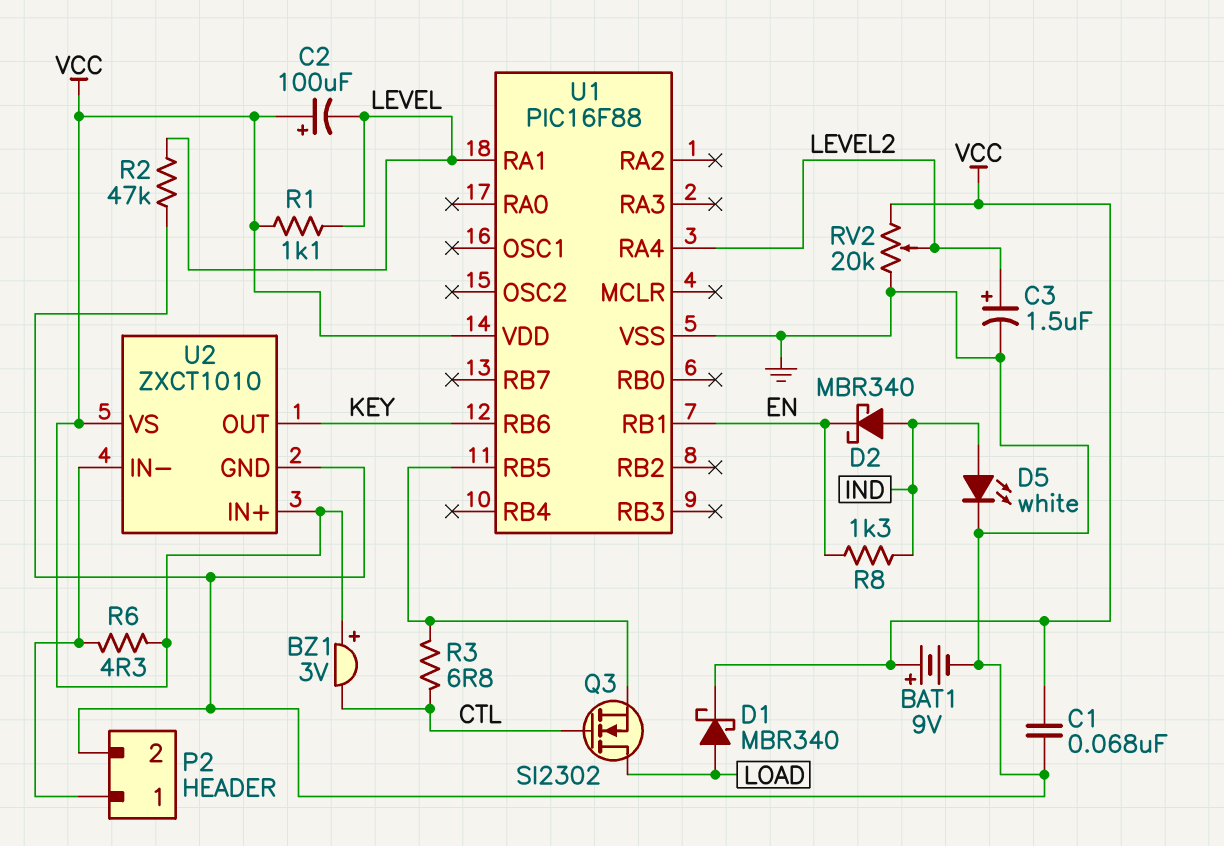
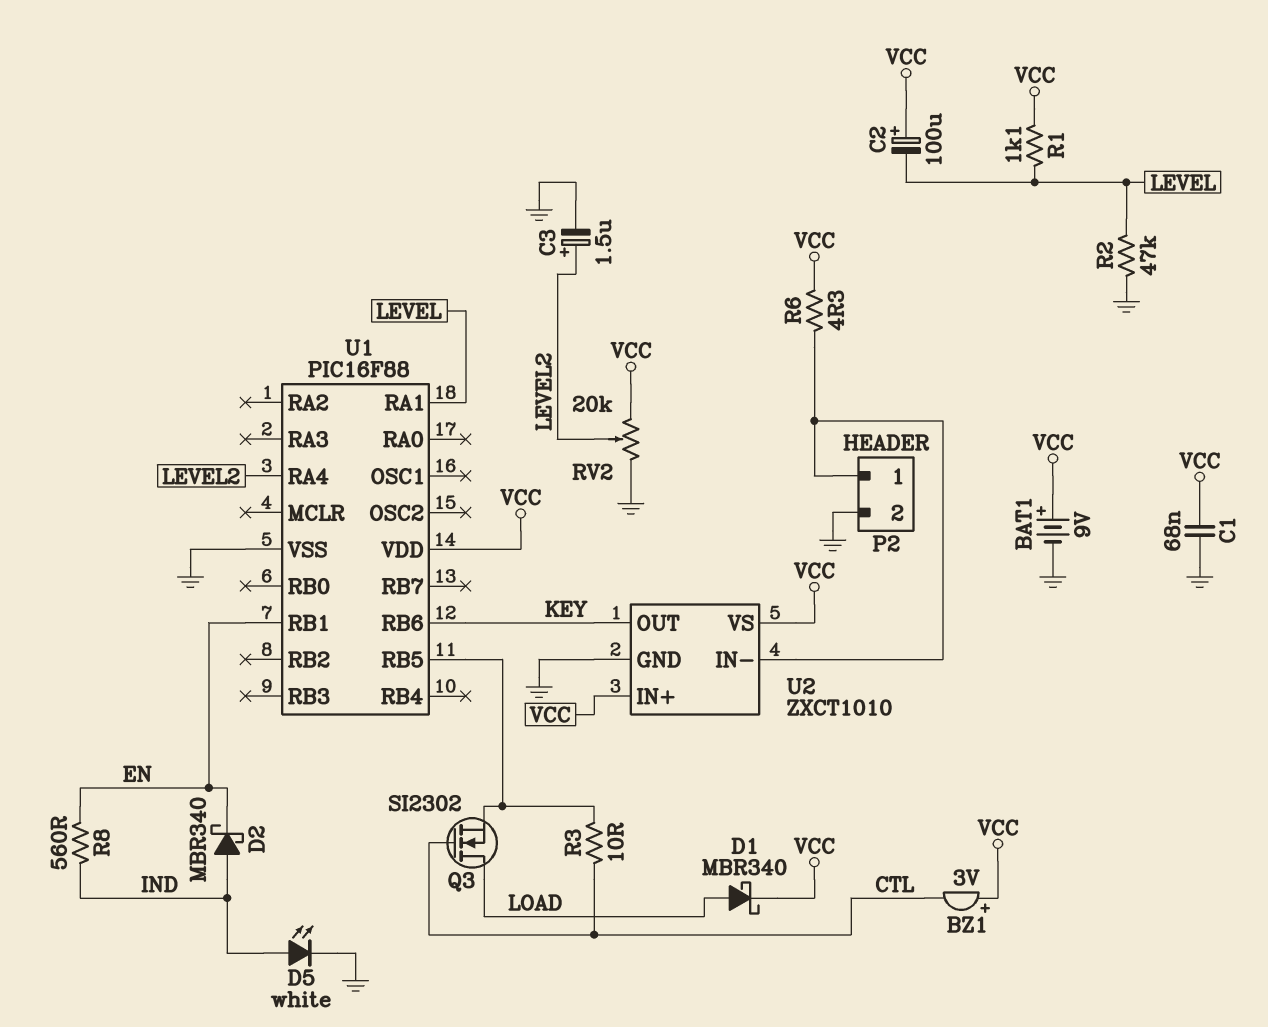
R3: 6.8 (CTL, U1/RB5) -> 10 (CTL, U1/RB5)
R8: 1.3k (EN, IND) -> 560 (EN, IND)

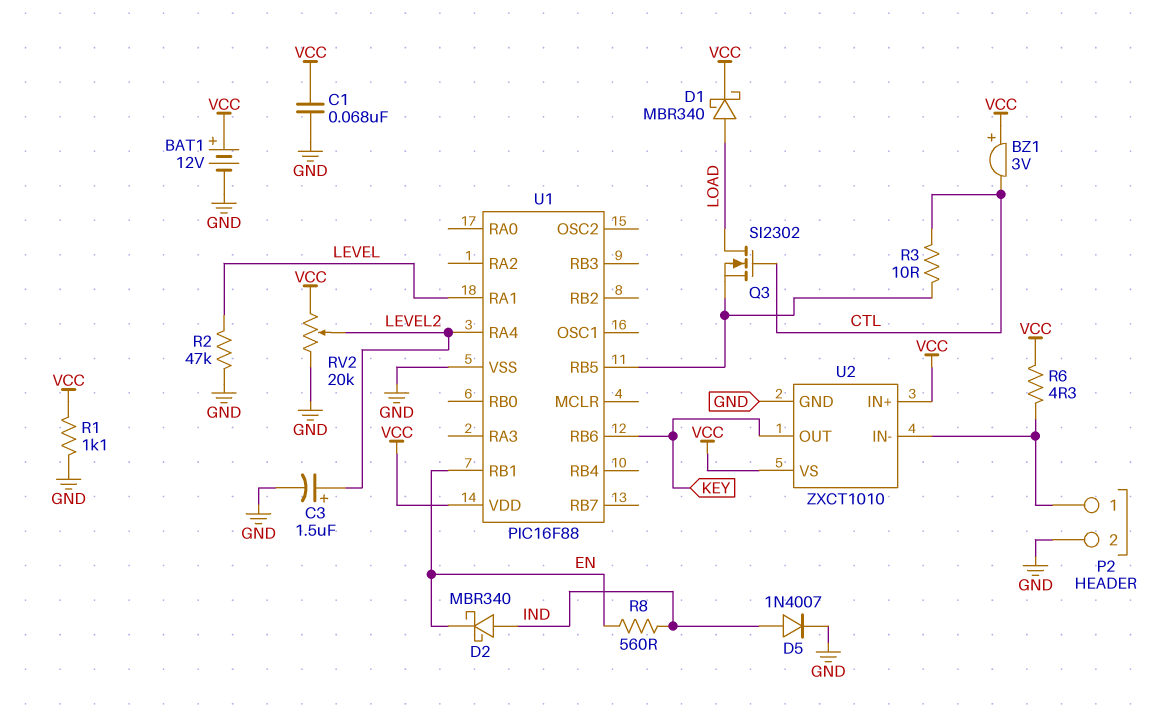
BAT1: 9V (plus VCC, minus GND) -> 12V (plus VCC, minus GND)
C2: 100uF (plus VCC, minus LEVEL) -> none
D5: LED white (A IND, K GND) -> diode 1N4007 (A IND, K GND)
R1: 1.1k (LEVEL, VCC) -> 1.1k (GND, VCC)

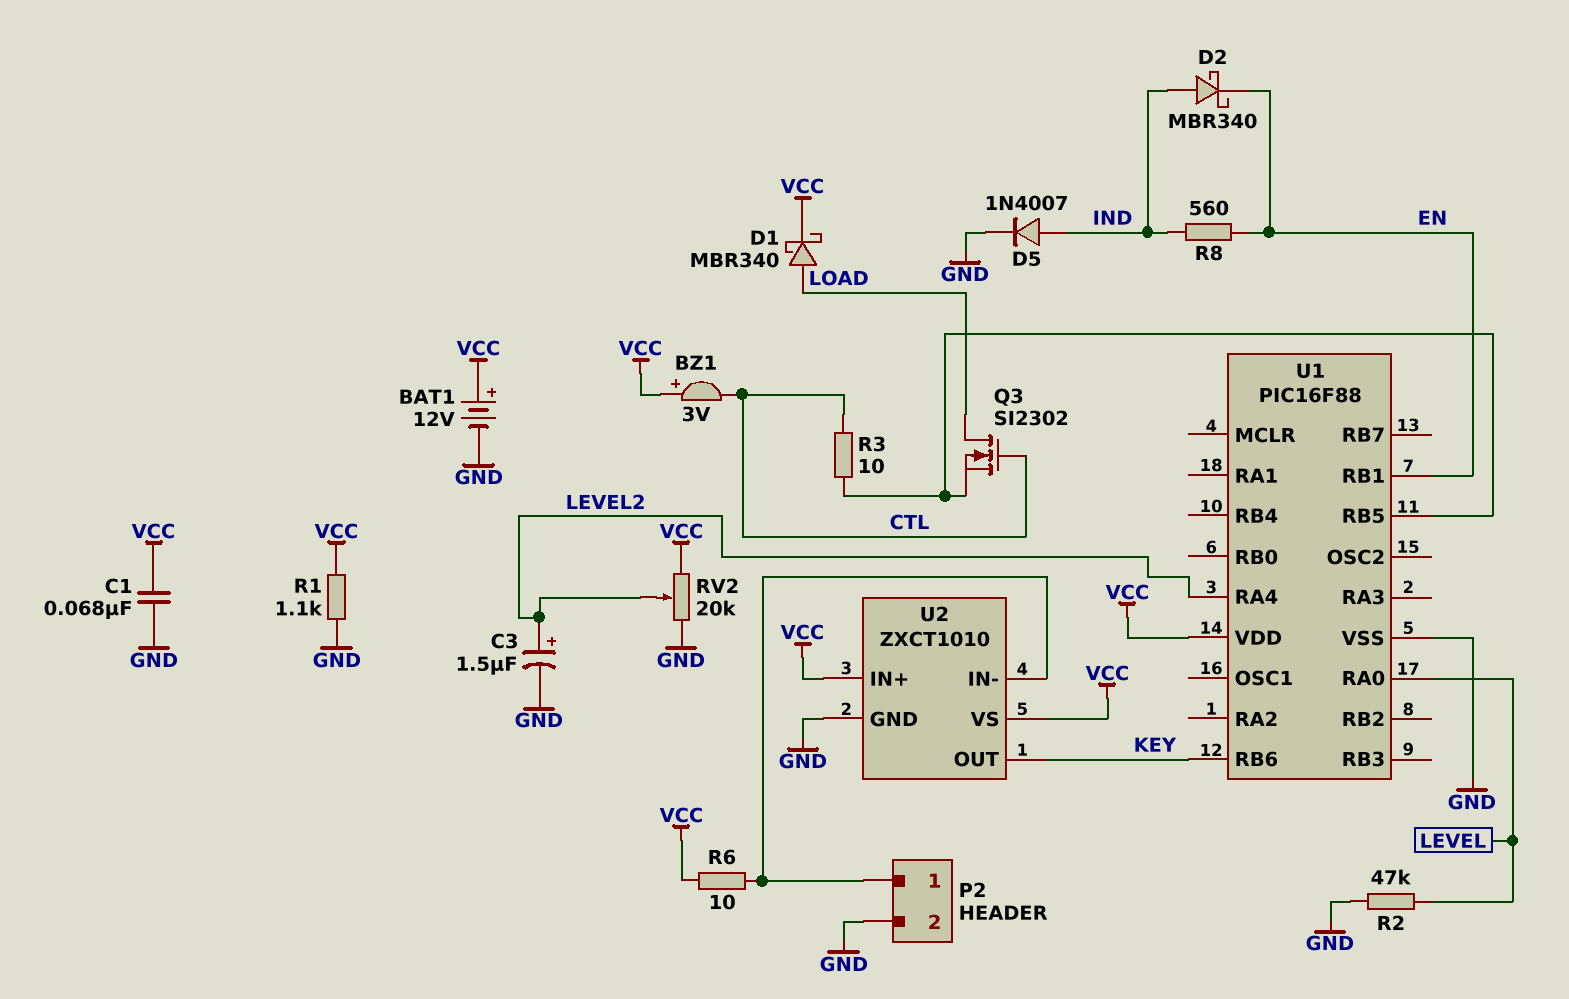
R6: 4.3 (P2/1, VCC) -> 10 (P2/1, VCC)
U1 pin RA0: none -> LEVEL
U1 pin RA1: LEVEL -> none

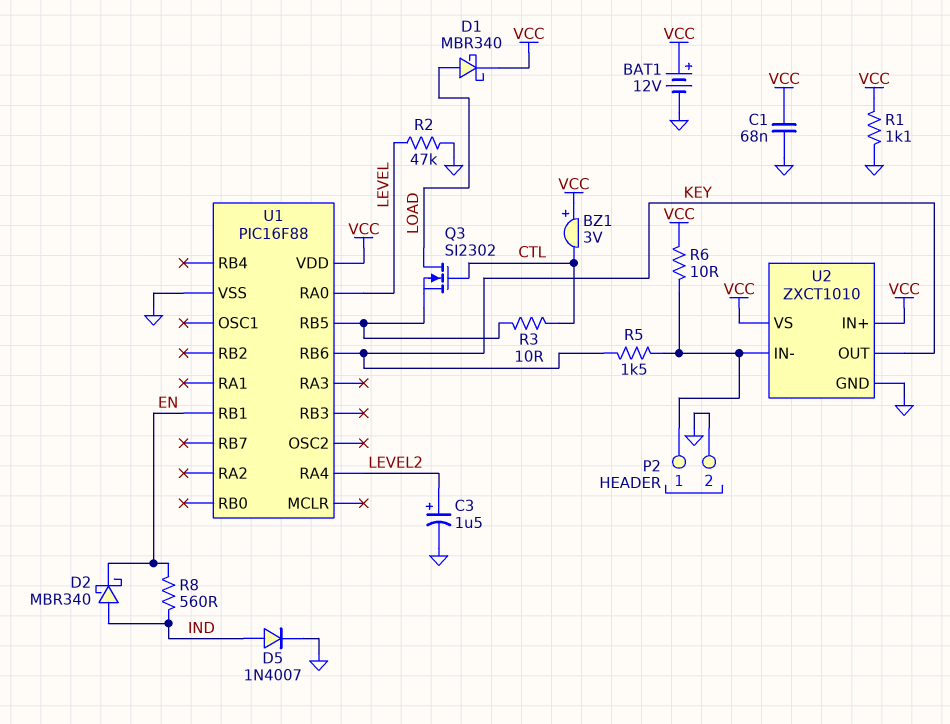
R5: none -> 1.5k (KEY, P2/1)
RV2: 20k (GND, VCC, wiper LEVEL2) -> none

